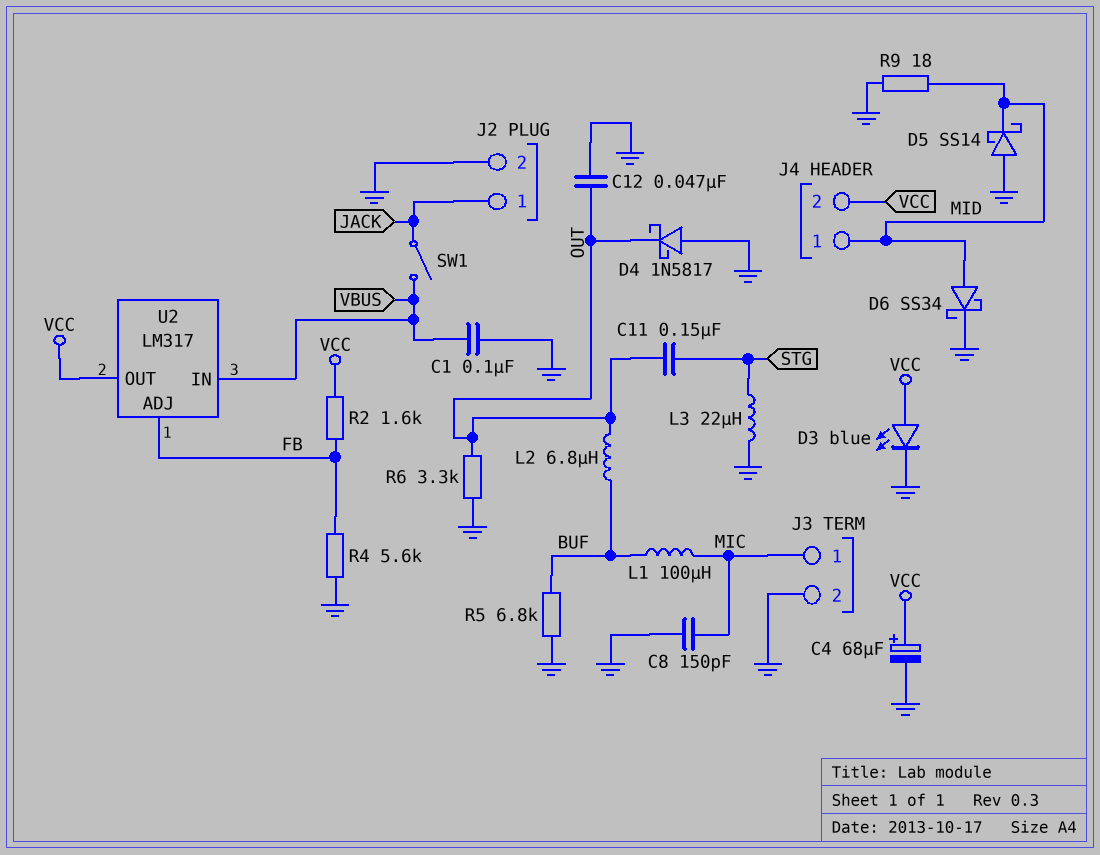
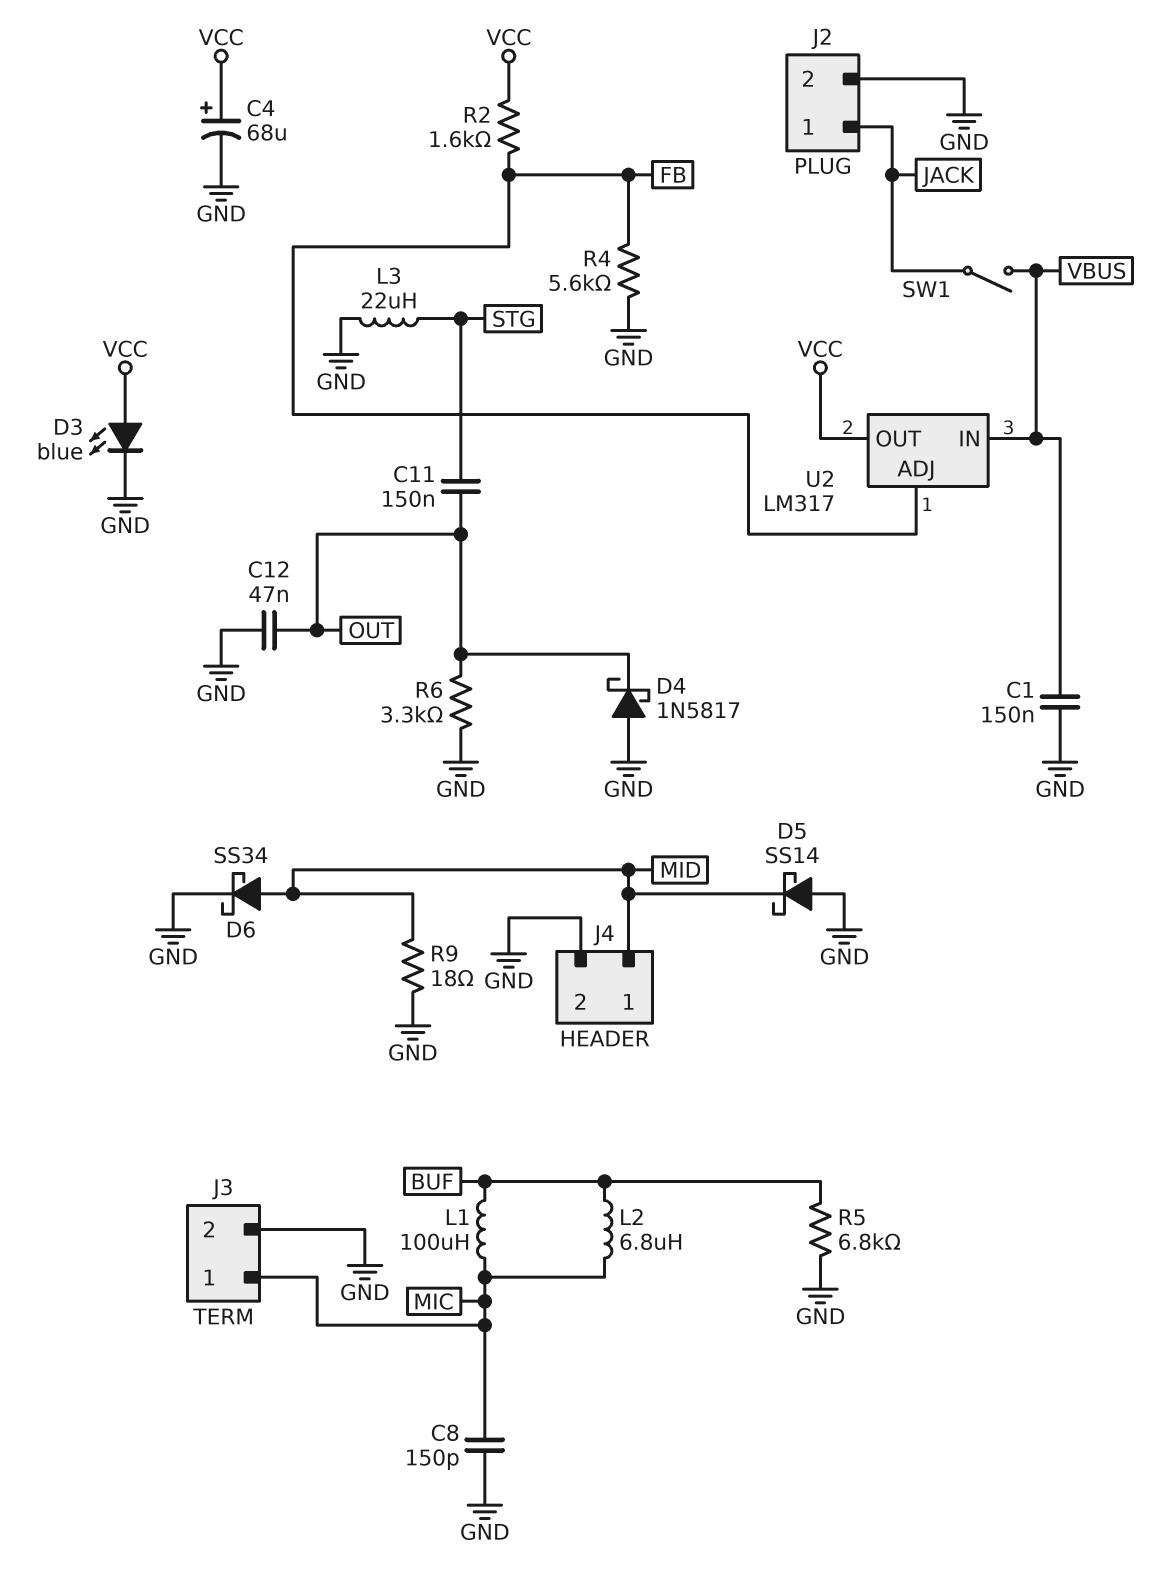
C1: 100nF (GND, VBUS) -> 150nF (GND, VBUS)
J4 pin 2: VCC -> GND
L2: 6.8uH (BUF, OUT) -> 6.8uH (BUF, MIC)

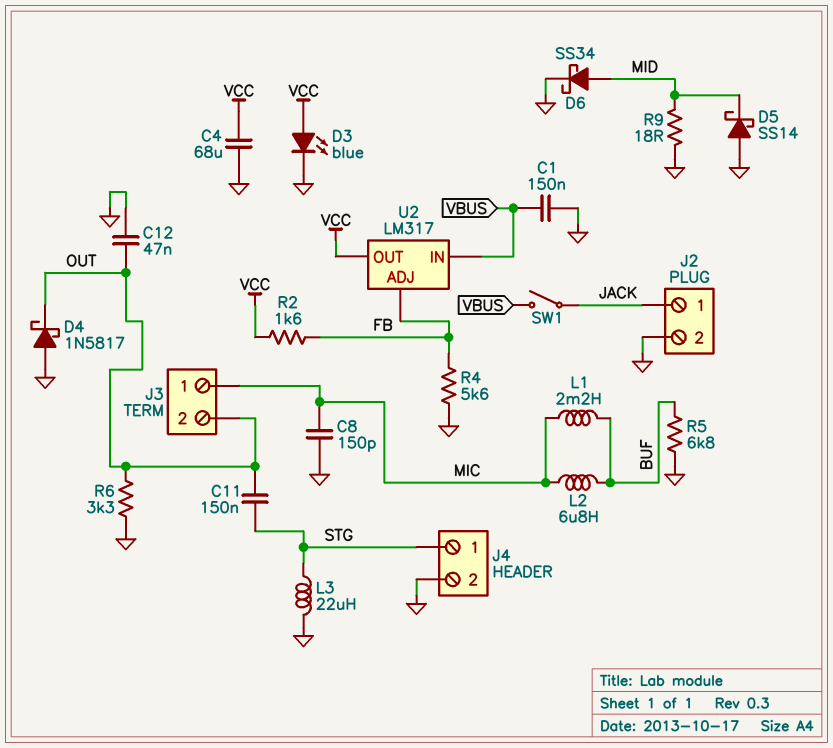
C4: 68uF (plus VCC, minus GND) -> 68uF (GND, VCC)
J3 pin 2: GND -> OUT
J4 pin 1: MID -> STG
L1: 100uH (BUF, MIC) -> 2.2mH (BUF, MIC)

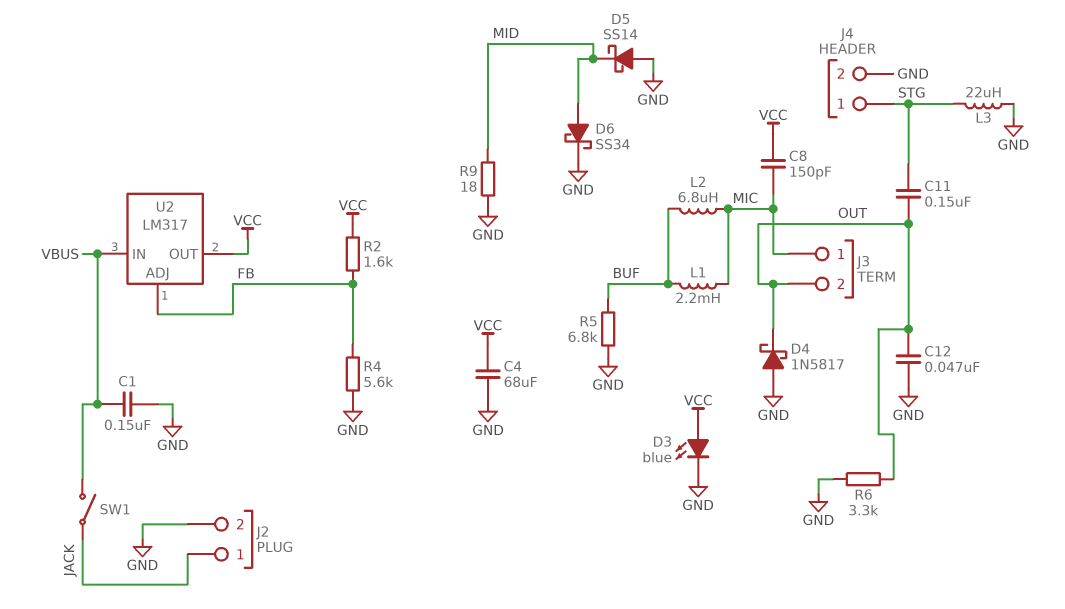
C8: 150pF (GND, MIC) -> 150pF (MIC, VCC)

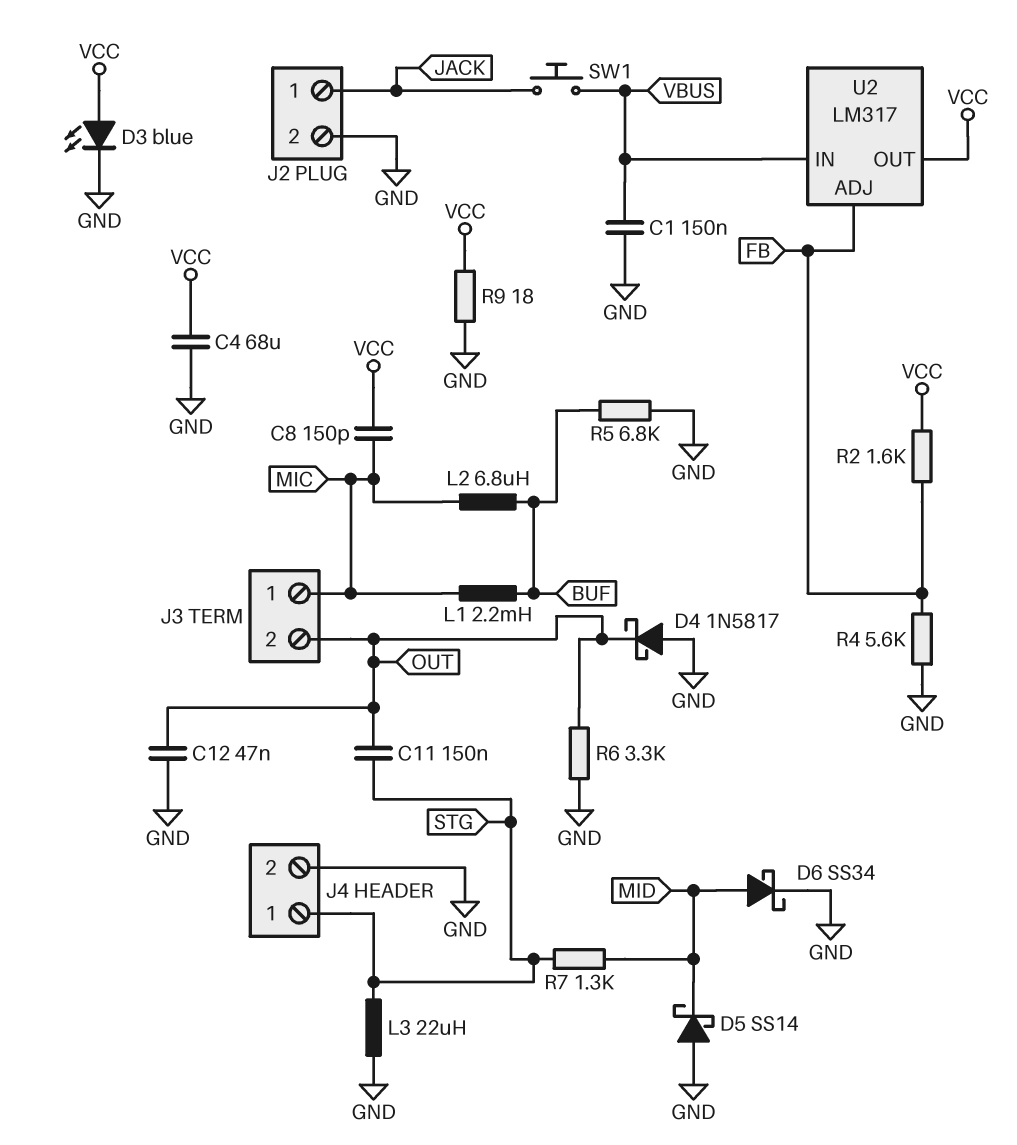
R7: none -> 1.3k (MID, STG)
R9: 18 (GND, MID) -> 18 (GND, VCC)
SW1: switch (JACK, VBUS) -> button (JACK, VBUS)

